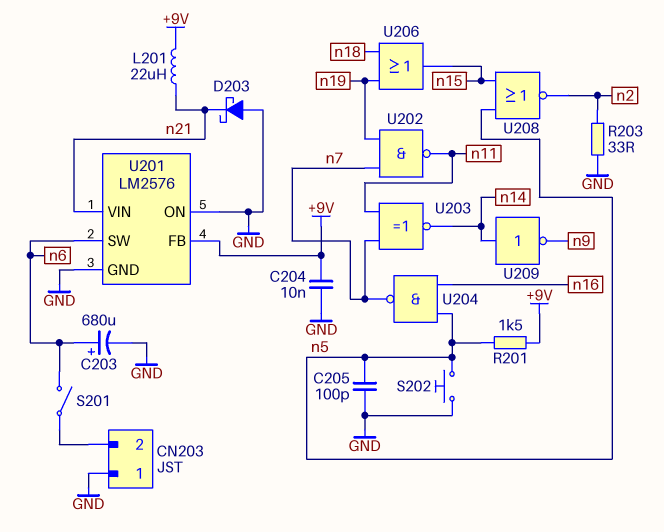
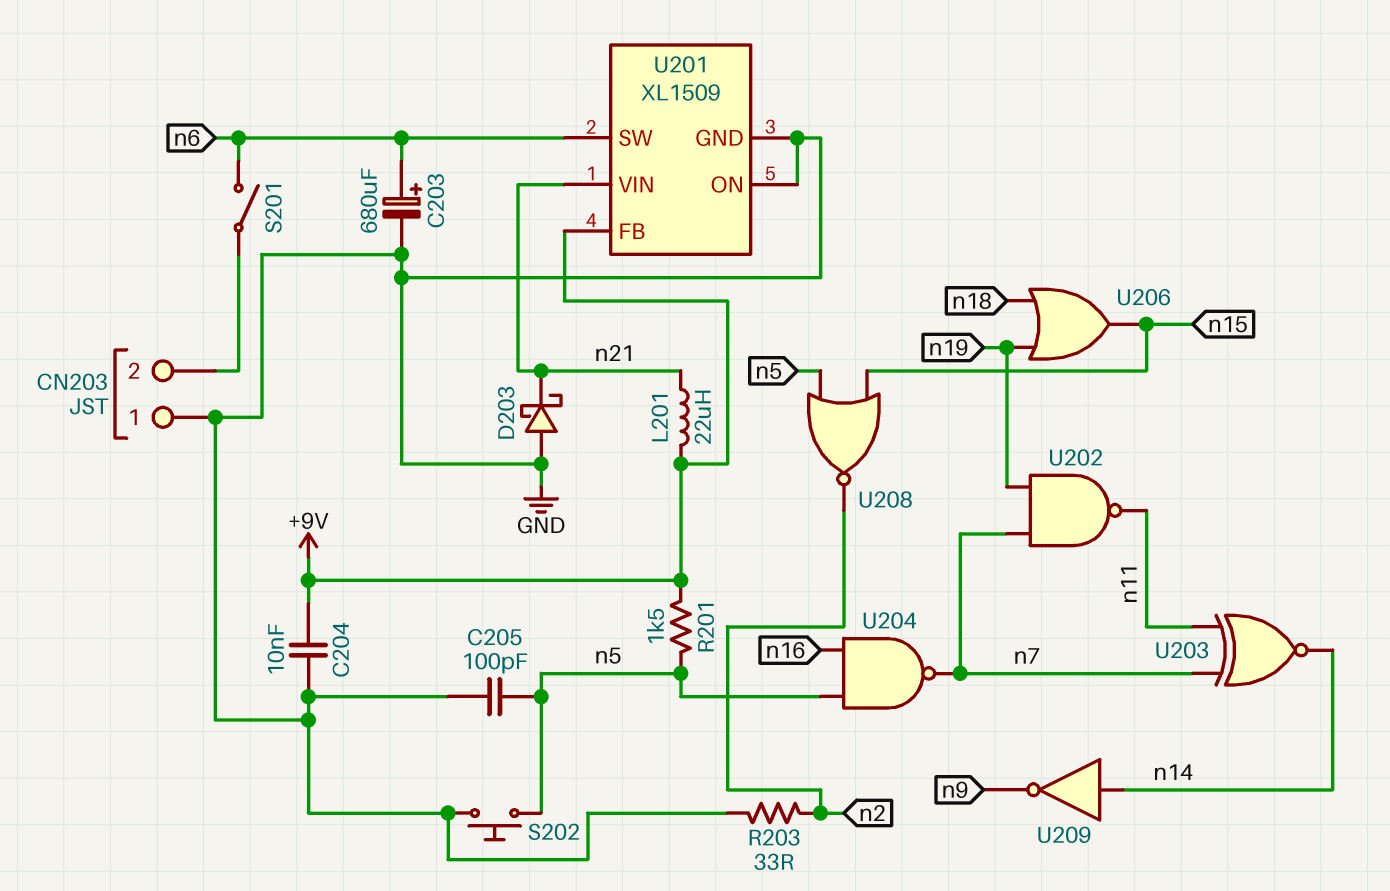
U201: LM2576 -> XL1509

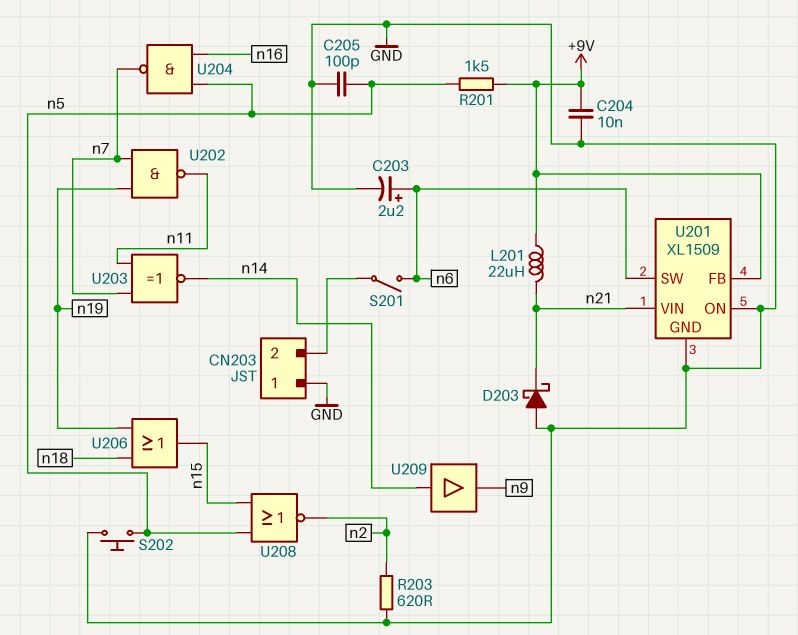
C203: 680uF (plus n6, minus GND) -> 2.2uF (plus n6, minus GND)
R203: 33 (GND, n2) -> 620 (GND, n2)
U209: NOT (in n14, out n9) -> buffer (in n14, out n9)

